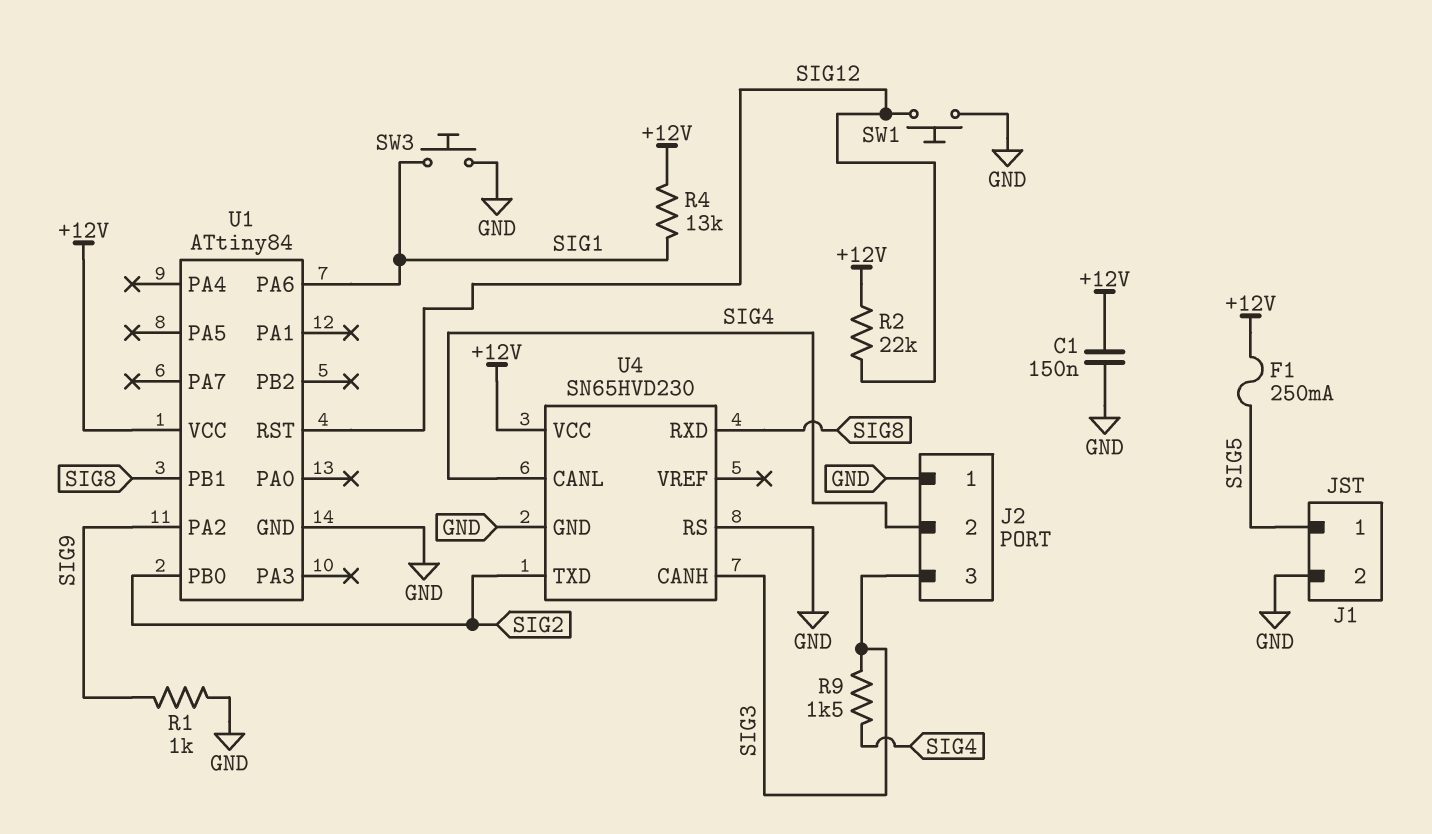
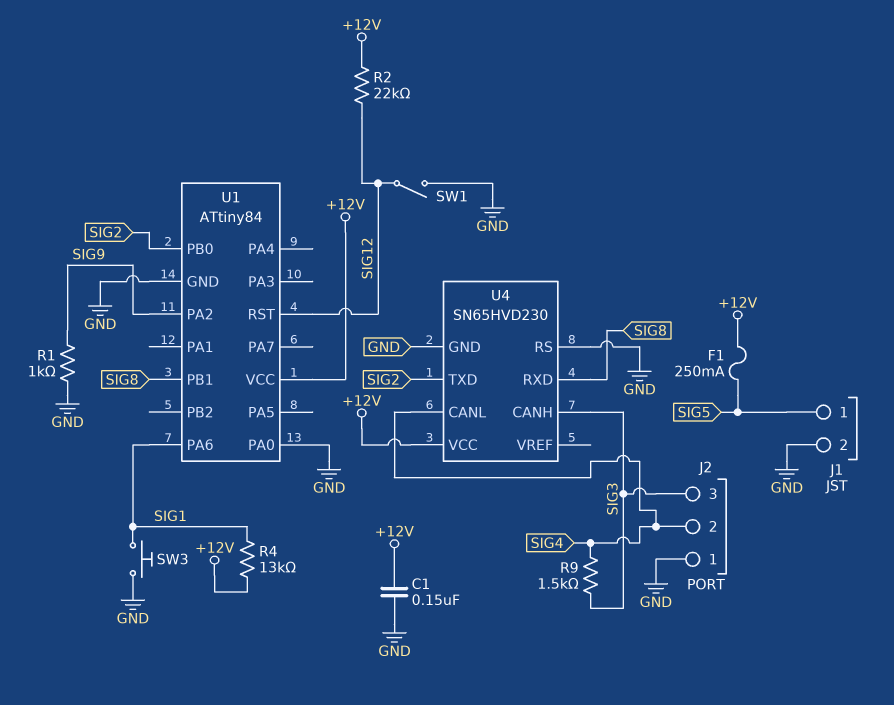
SW1: button (GND, SIG12) -> switch (GND, SIG12)
U1 pin PA0: none -> GND

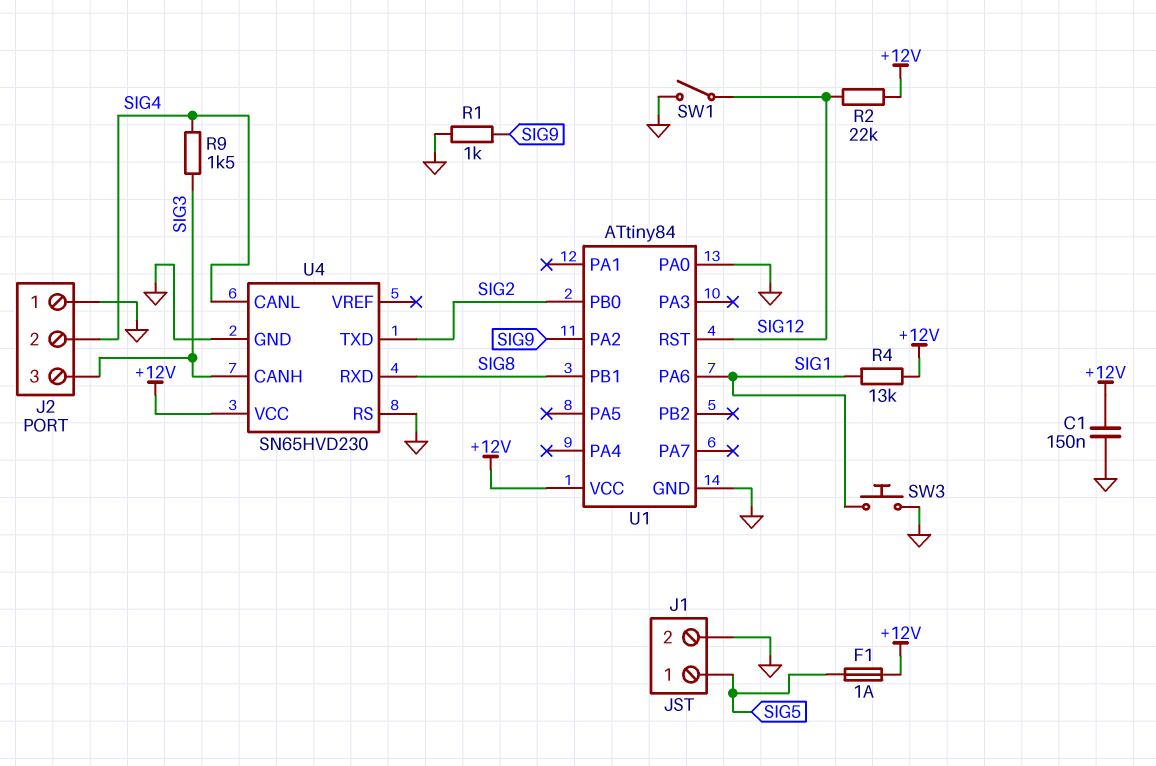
F1: 250mA (+12V, SIG5) -> 1A (+12V, SIG5)

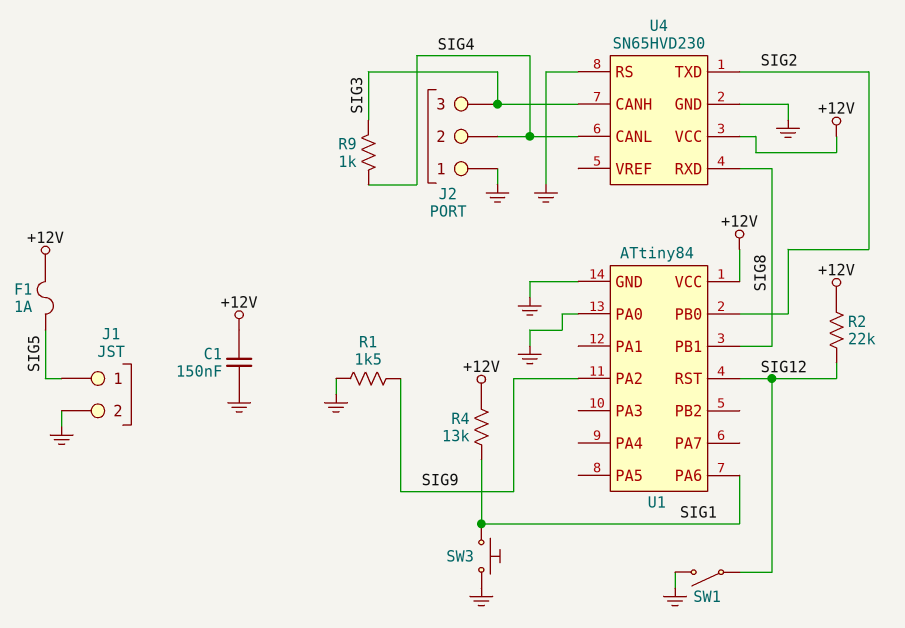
R1: 1k (GND, SIG9) -> 1.5k (GND, SIG9)
R9: 1.5k (SIG3, SIG4) -> 1k (SIG3, SIG4)

